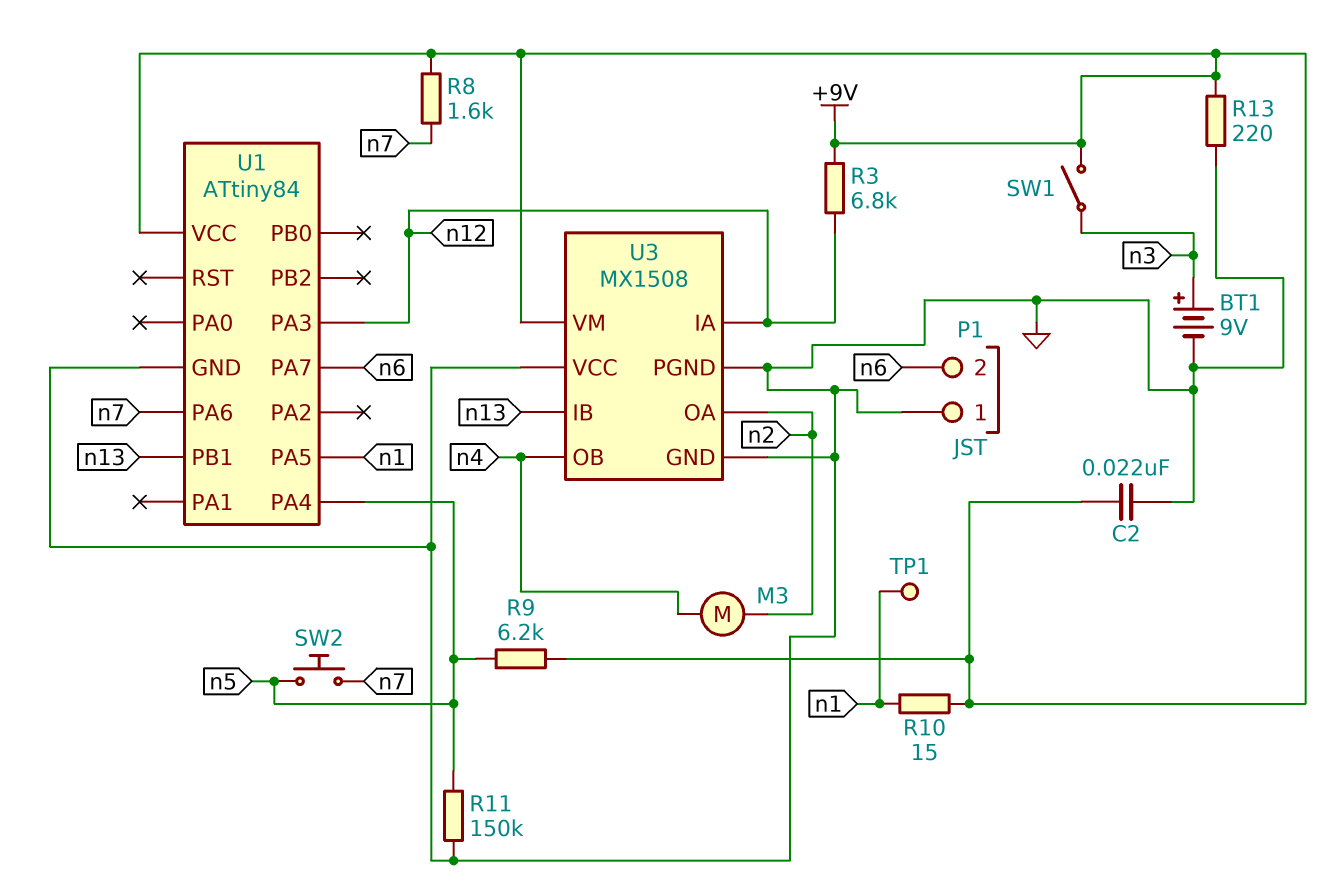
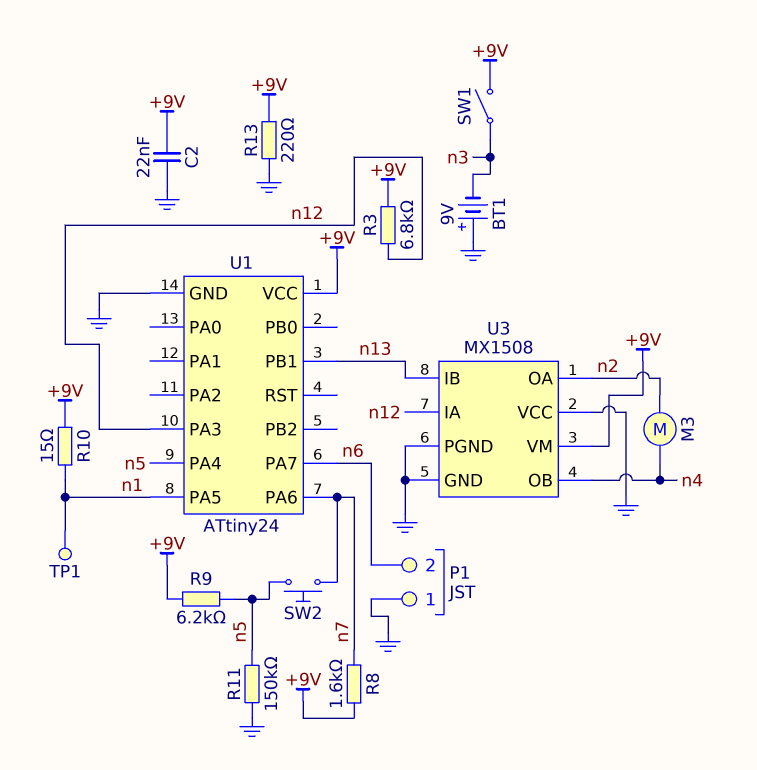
BT1: 9V (plus n3, minus GND) -> 9V (plus GND, minus n3)
U1: ATtiny84 -> ATtiny24

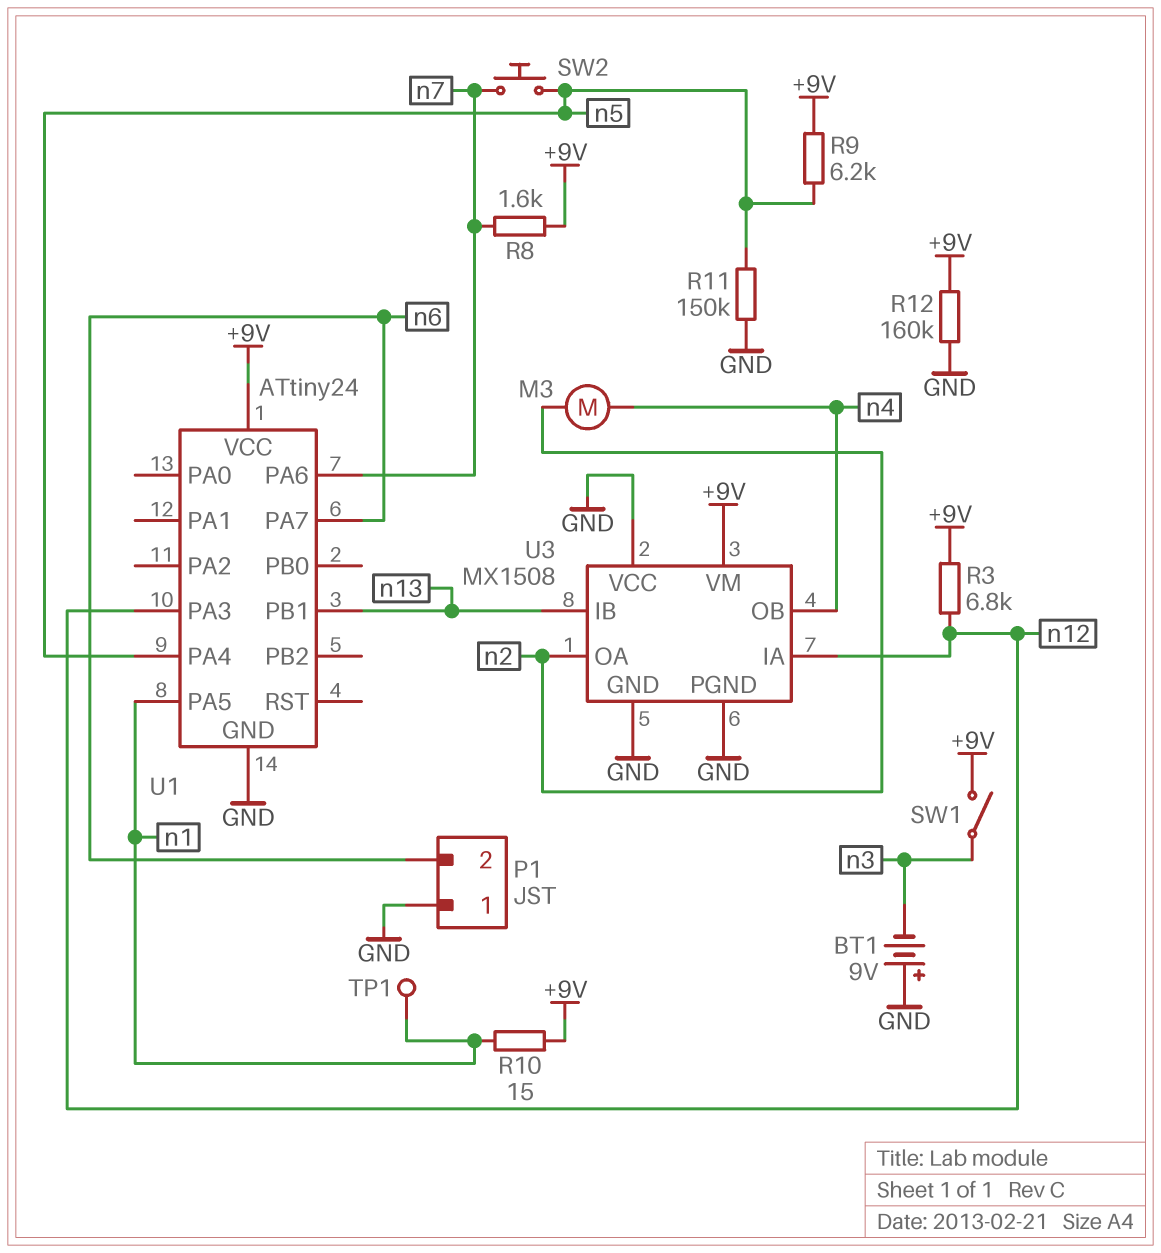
C2: 22nF (+9V, GND) -> none
R12: none -> 160k (+9V, GND)
R13: 220 (+9V, GND) -> none

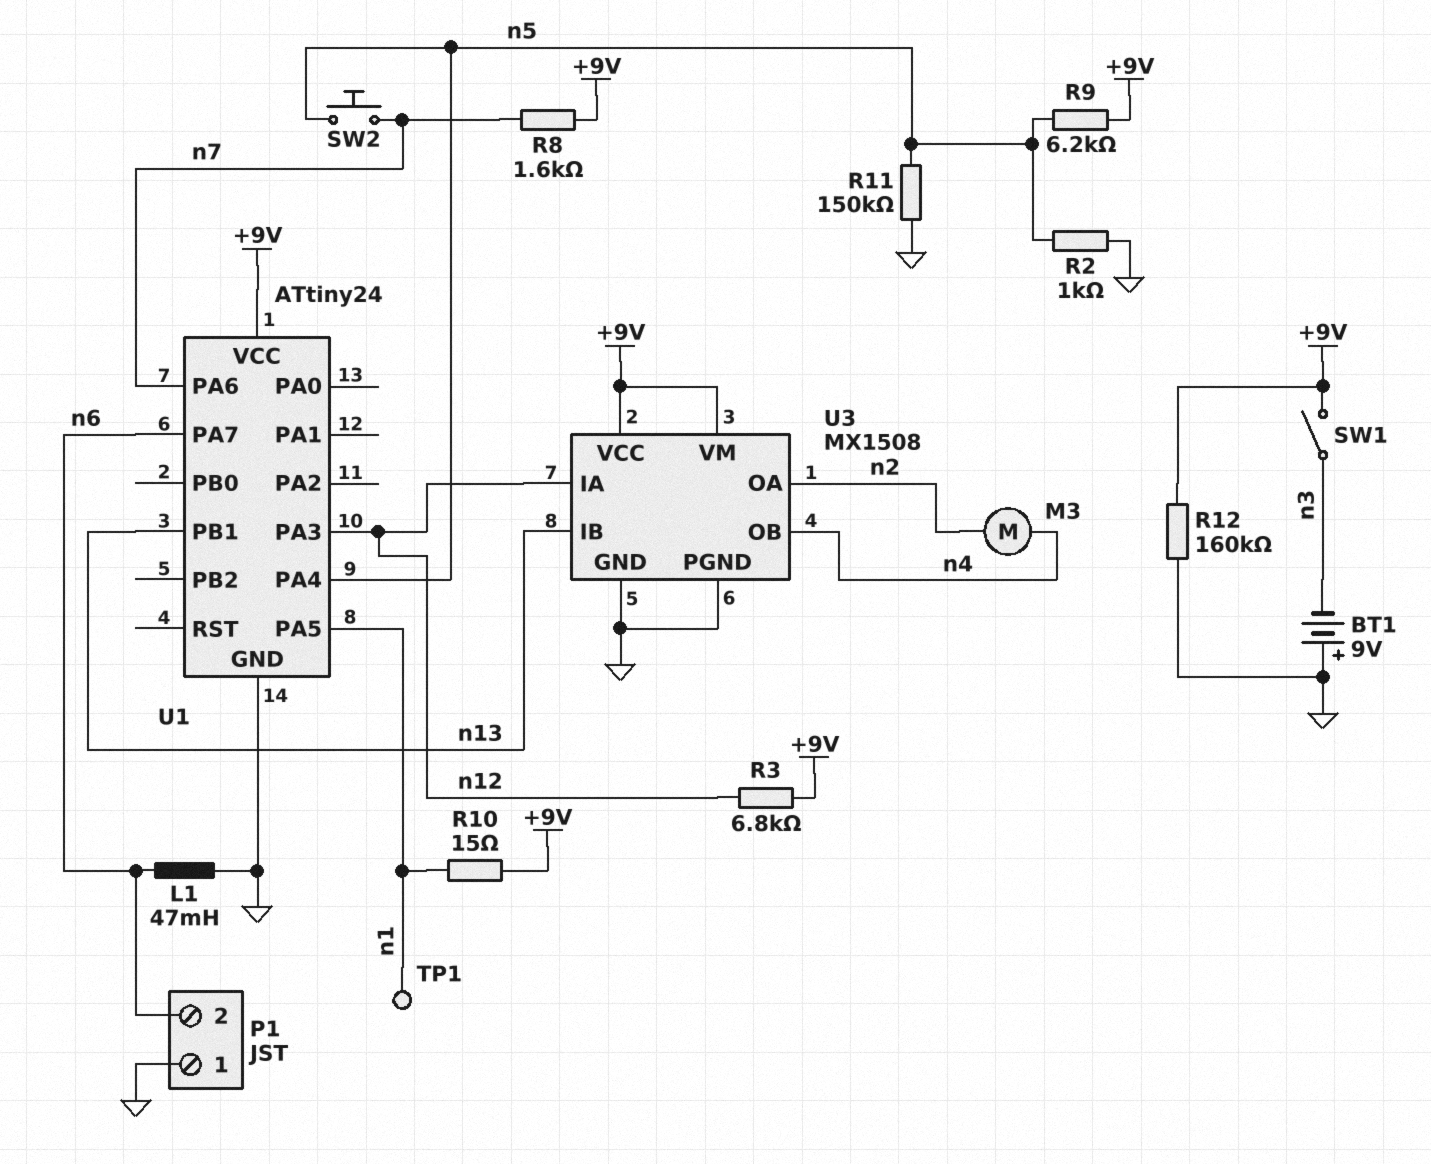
L1: none -> 47mH (GND, n6)
R2: none -> 1k (GND, n5)
U3 pin VCC: GND -> +9V

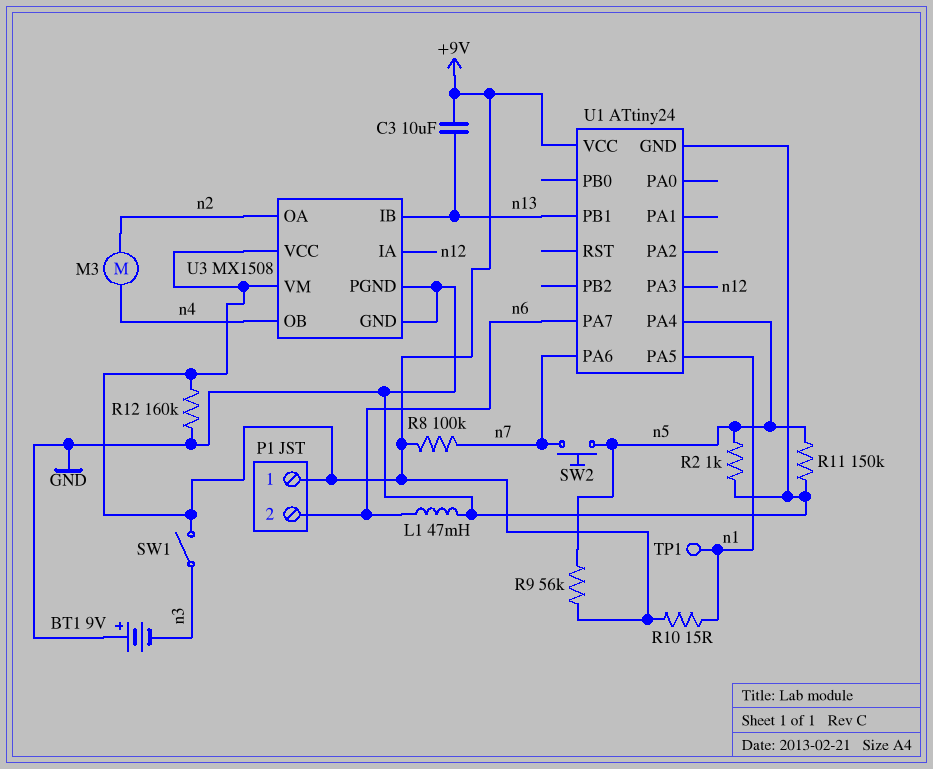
C3: none -> 10uF (+9V, n13)
P1 pin 1: GND -> +9V
R3: 6.8k (+9V, n12) -> none
R8: 1.6k (+9V, n7) -> 100k (+9V, n7)
R9: 6.2k (+9V, n5) -> 56k (+9V, n5)

